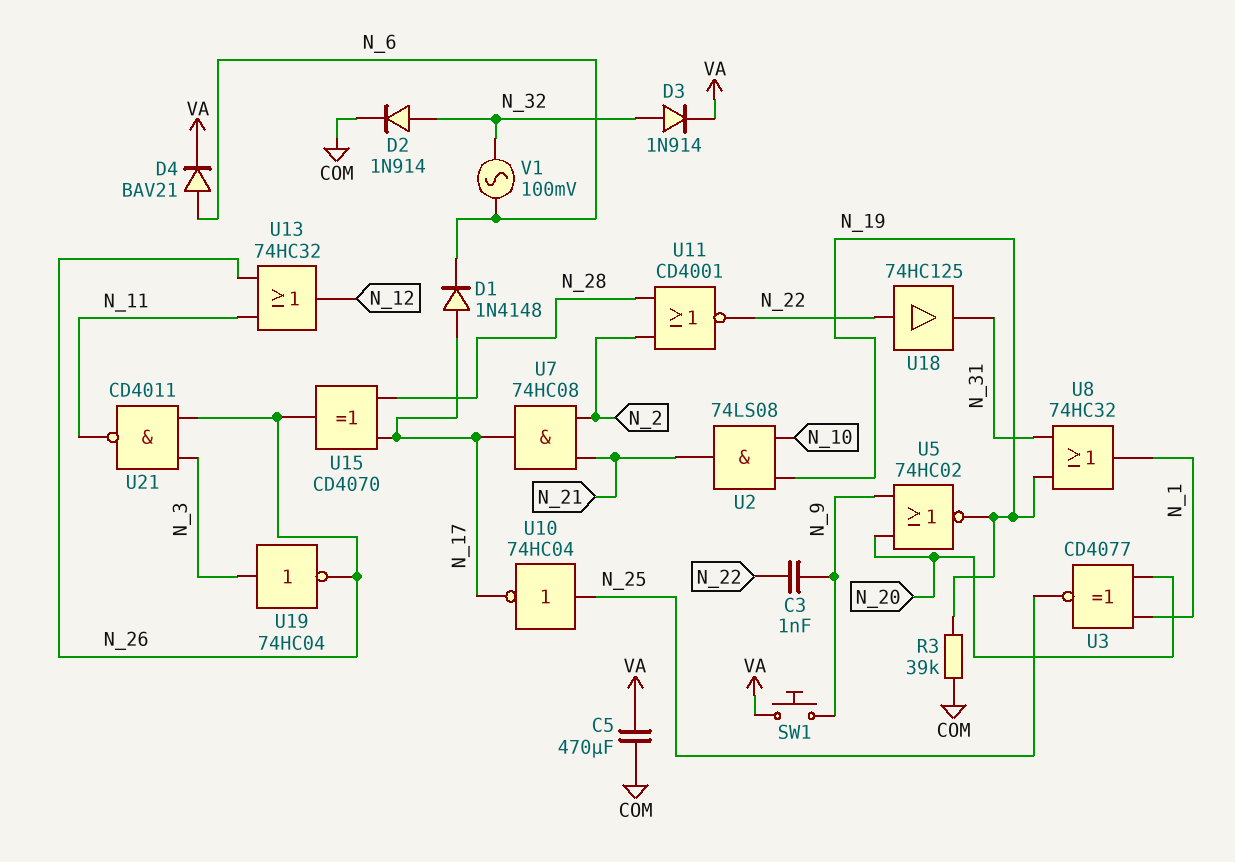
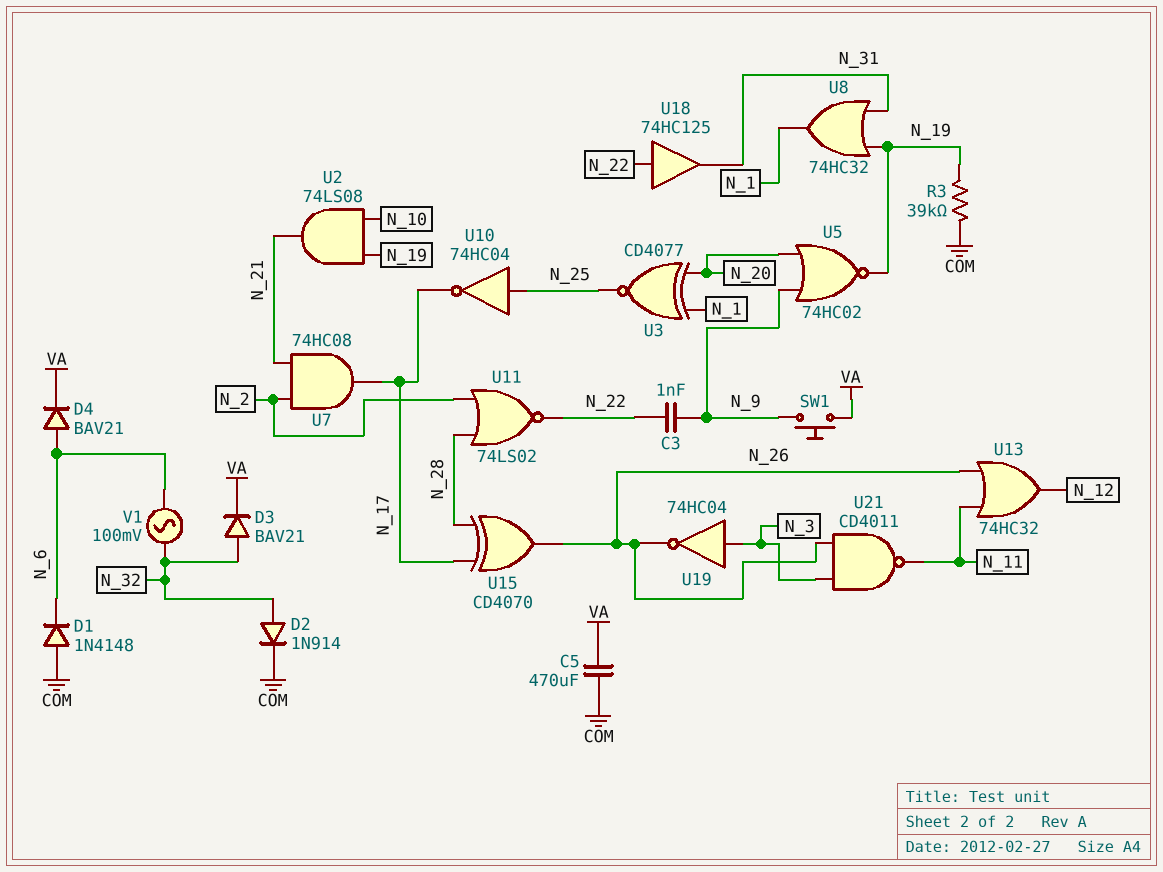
D1: diode 1N4148 (A N_17, K N_6) -> diode 1N4148 (A COM, K N_6)
D3: diode 1N914 (A N_32, K VA) -> diode BAV21 (A N_32, K VA)
U11: NOR CD4001 (in N_2, in N_28, out N_22) -> NOR 74LS02 (in N_2, in N_28, out N_22)

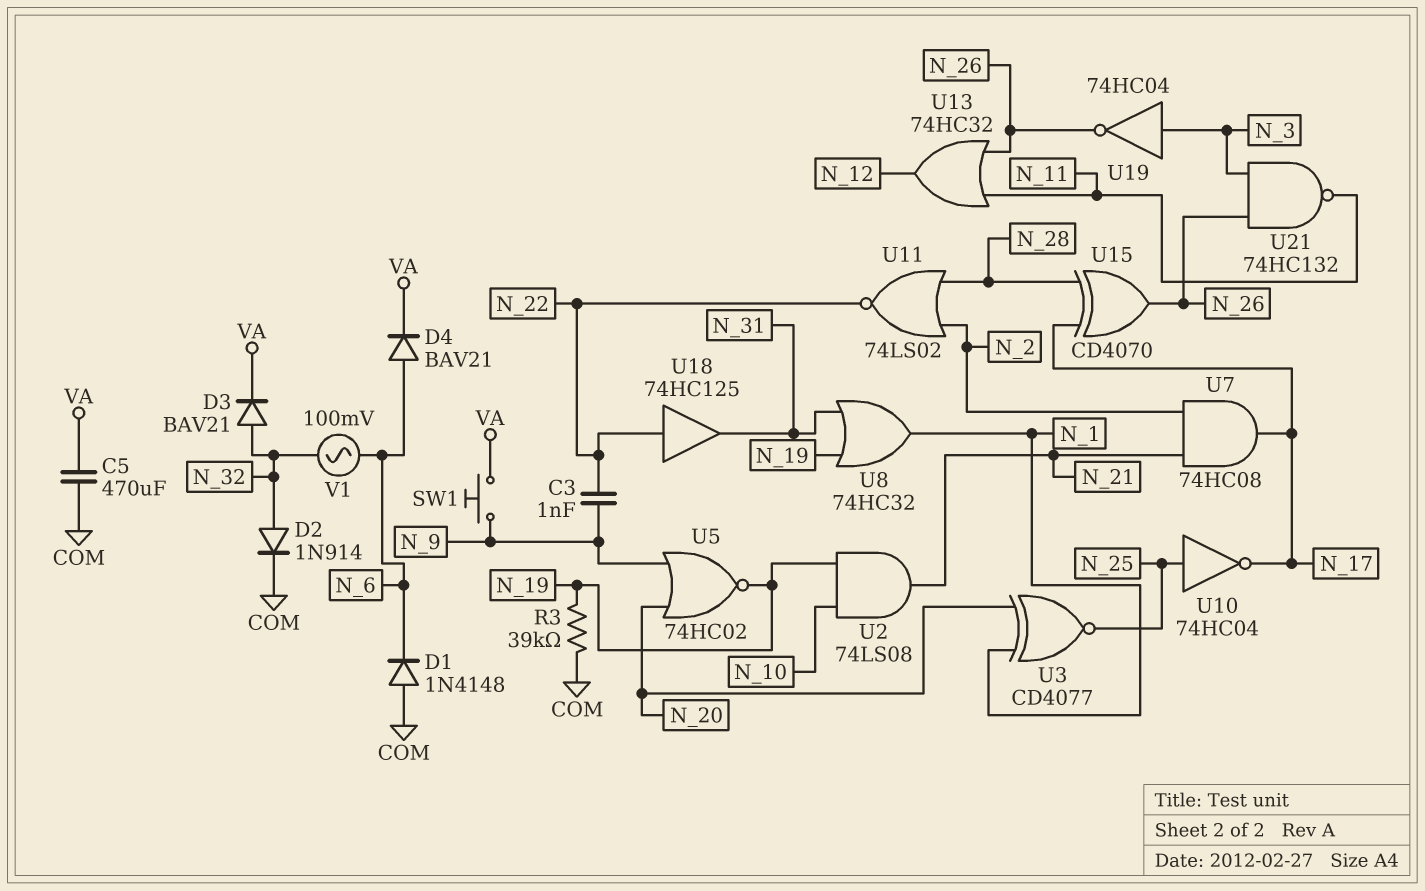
U21: NAND CD4011 (in N_3, in N_26, out N_11) -> NAND 74HC132 (in N_3, in N_26, out N_11)

